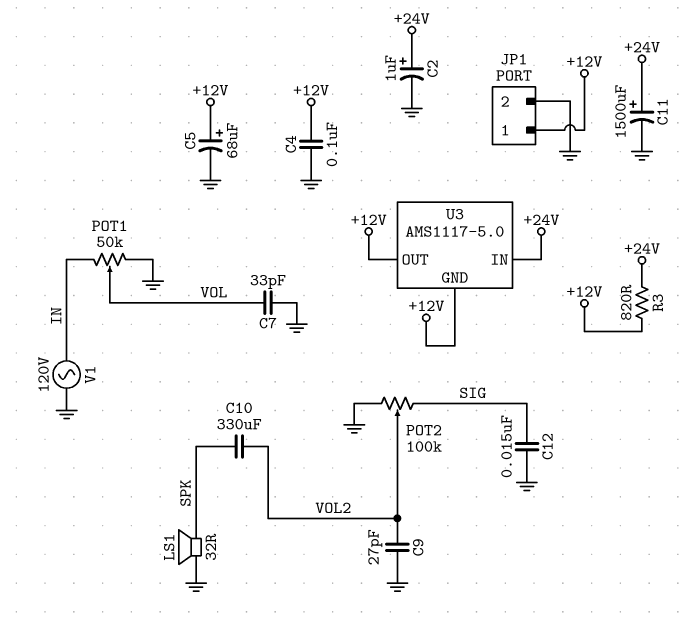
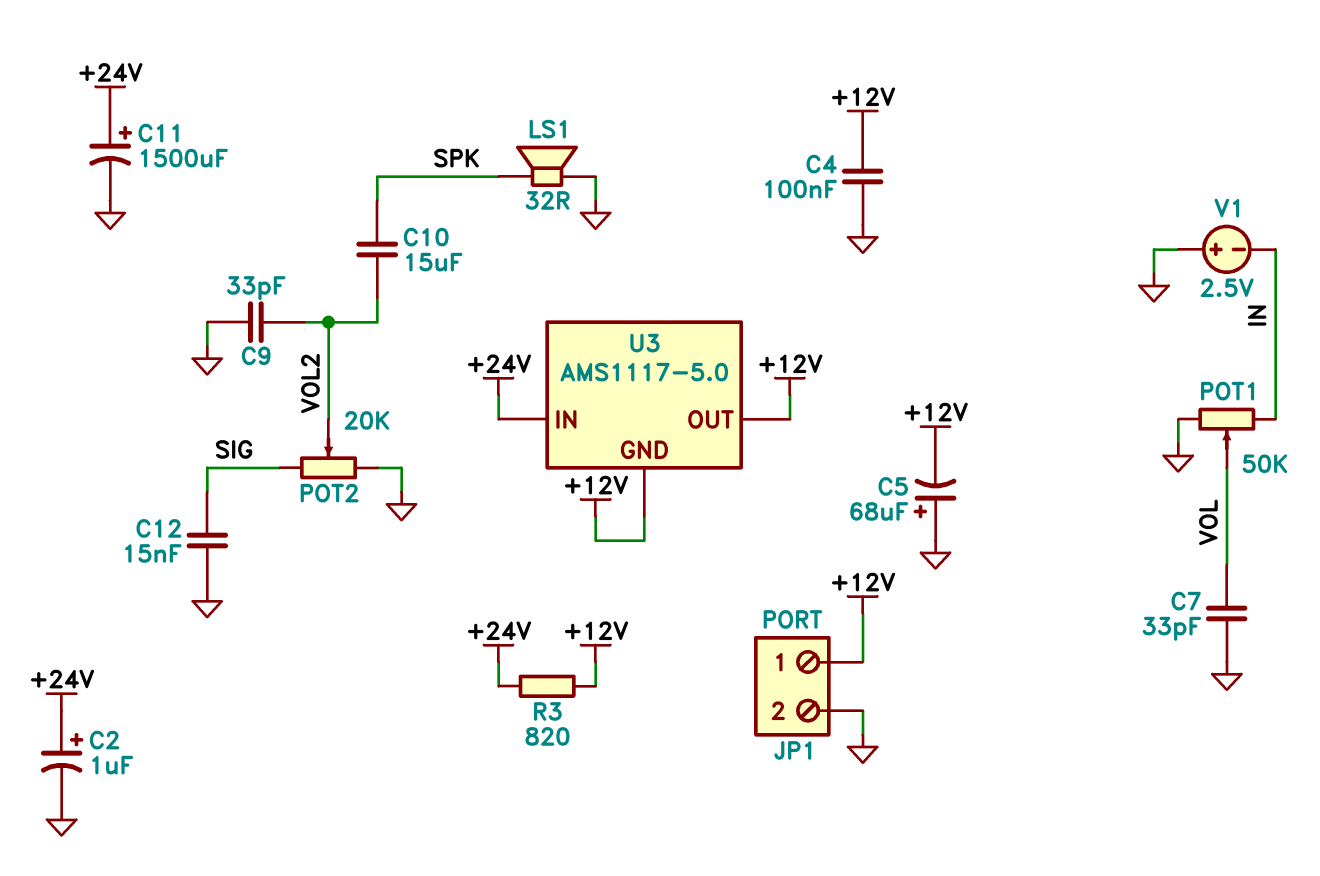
C5: 68uF (plus +12V, minus GND) -> 68uF (plus GND, minus +12V)
C9: 27pF (GND, VOL2) -> 33pF (GND, VOL2)
C10: 330uF (SPK, VOL2) -> 15uF (SPK, VOL2)
POT2: 100k (GND, SIG, wiper VOL2) -> 20k (GND, SIG, wiper VOL2)
V1: AC 120V (GND, IN) -> 2.5V (plus GND, minus IN)

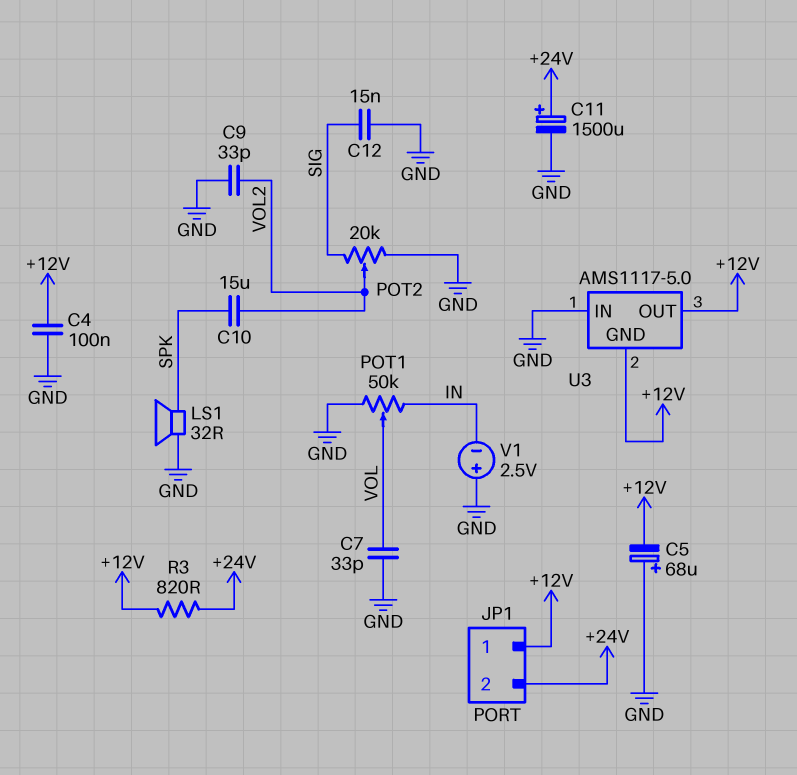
C2: 1uF (plus +24V, minus GND) -> none
JP1 pin 2: GND -> +24V
U3 pin IN: +24V -> GND

